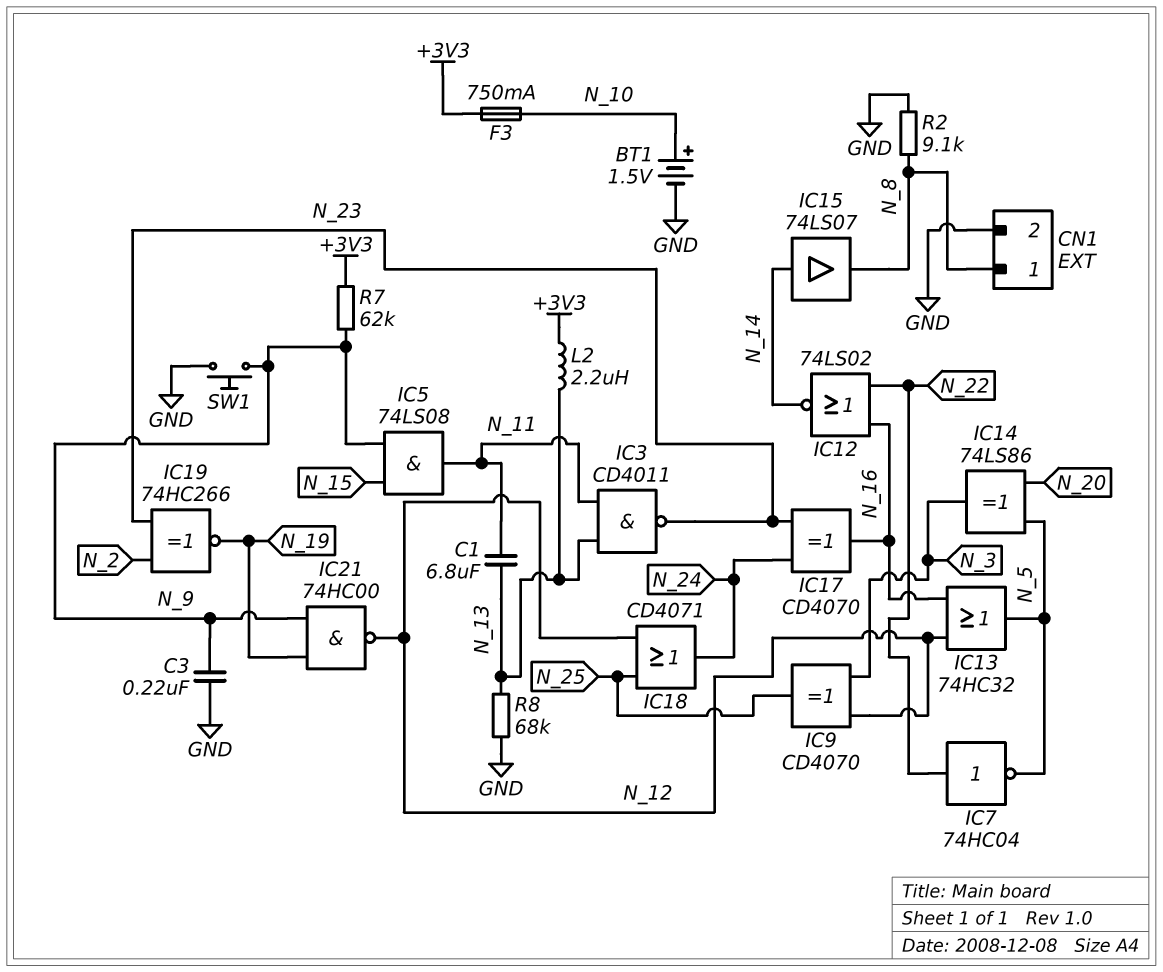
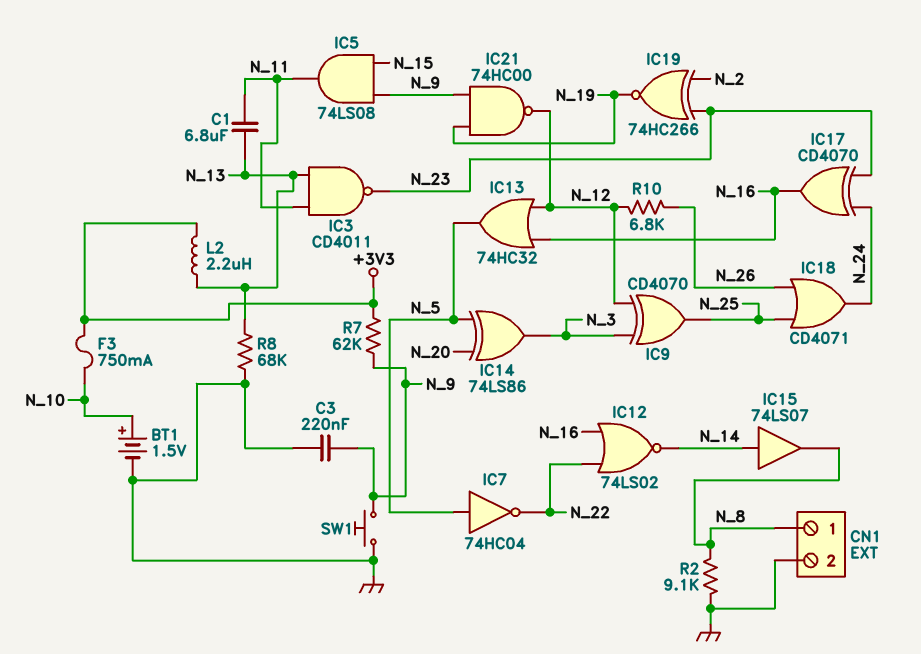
IC7: NOT 74HC04 (in N_22, out N_5) -> NOT 74HC04 (in N_5, out N_22)
IC18: OR CD4071 (in N_12, in N_25, out N_24) -> OR CD4071 (in N_25, in N_26, out N_24)
R10: none -> 6.8k (N_12, N_26)

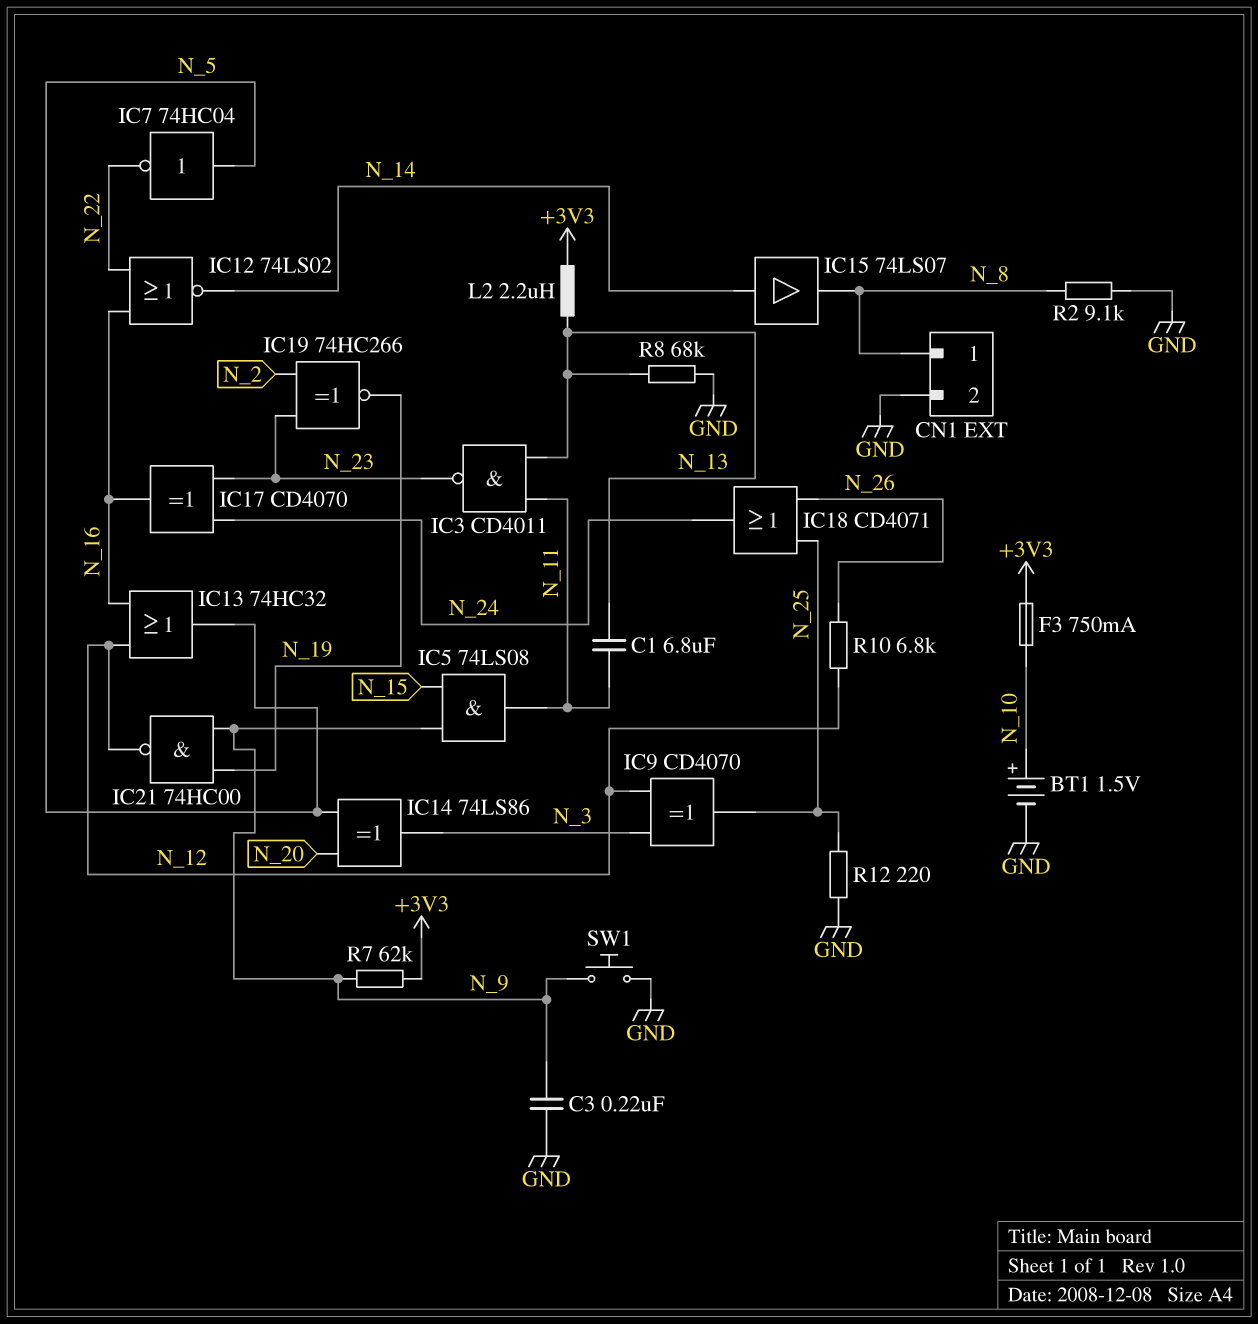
R12: none -> 220 (GND, N_25)

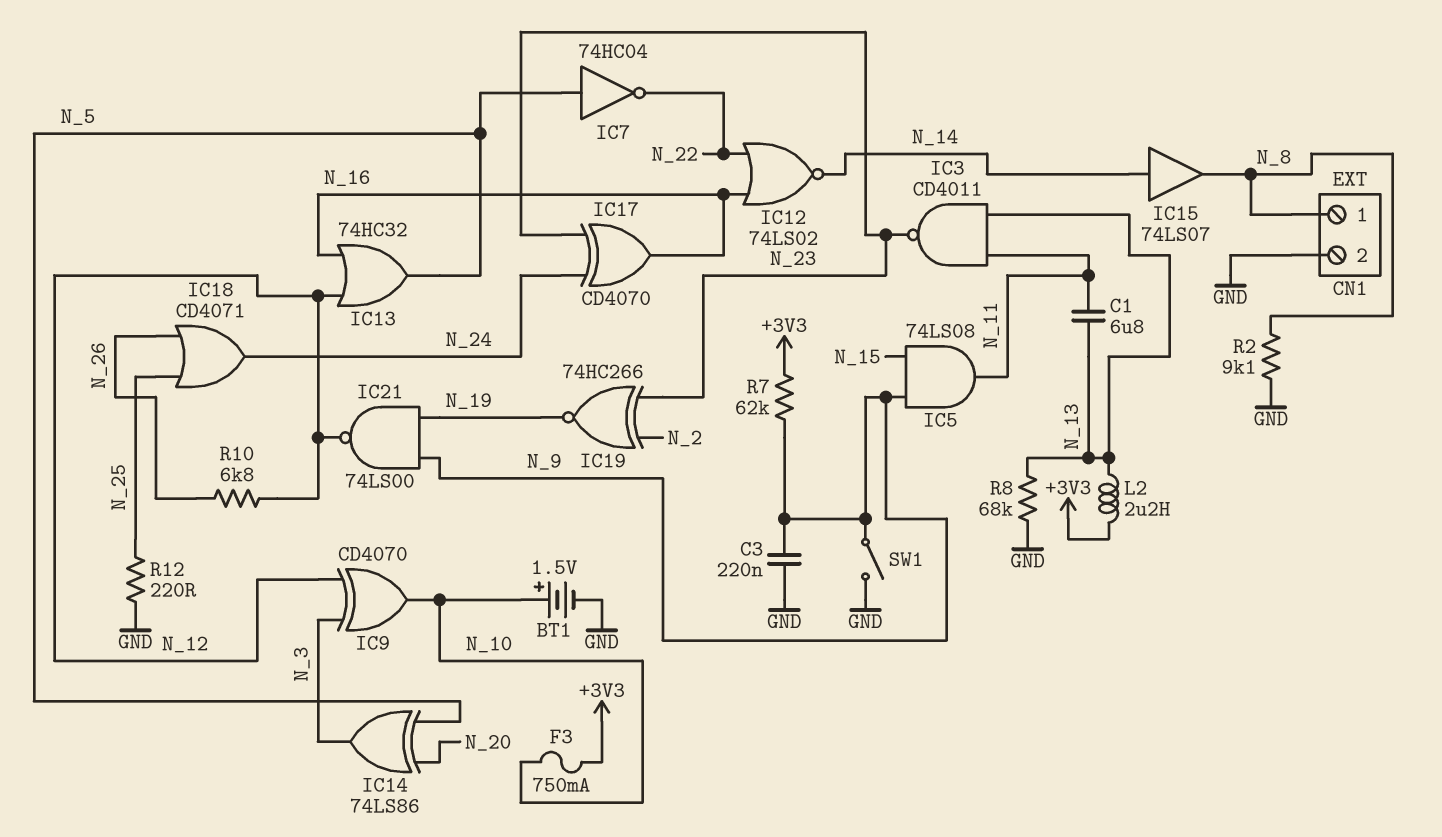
IC9: XOR CD4070 (in N_3, in N_12, out N_25) -> XOR CD4070 (in N_3, in N_12, out N_10)
IC21: NAND 74HC00 (in N_9, in N_19, out N_12) -> NAND 74LS00 (in N_9, in N_19, out N_12)
SW1: button (GND, N_9) -> switch (GND, N_9)

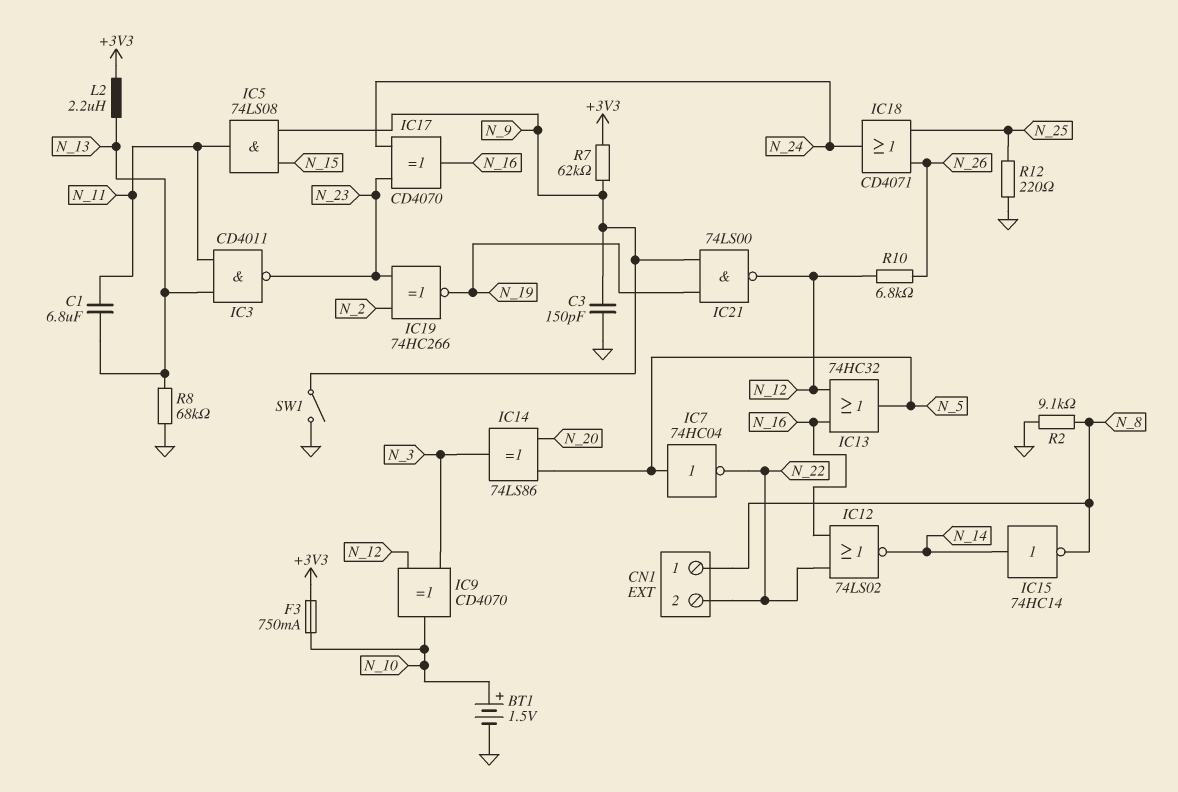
C3: 220nF (GND, N_9) -> 150pF (GND, N_9)
CN1 pin 2: GND -> N_22
IC15: buffer 74LS07 (in N_14, out N_8) -> NOT 74HC14 (in N_14, out N_8)

